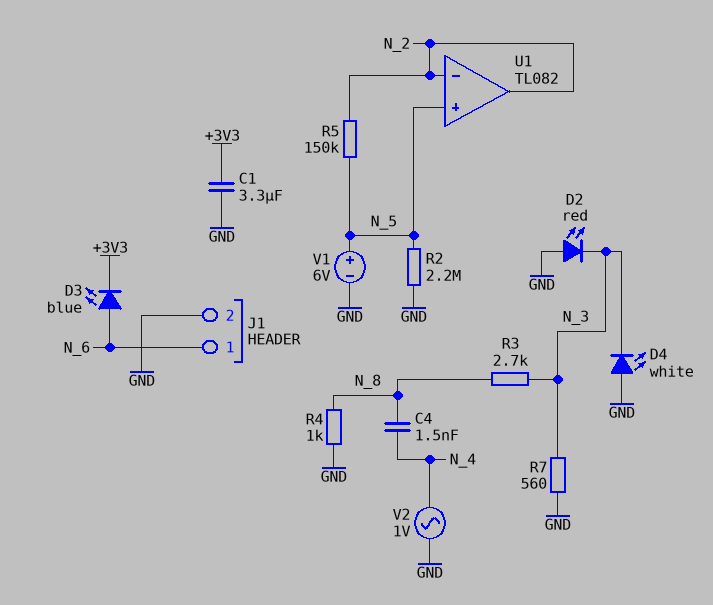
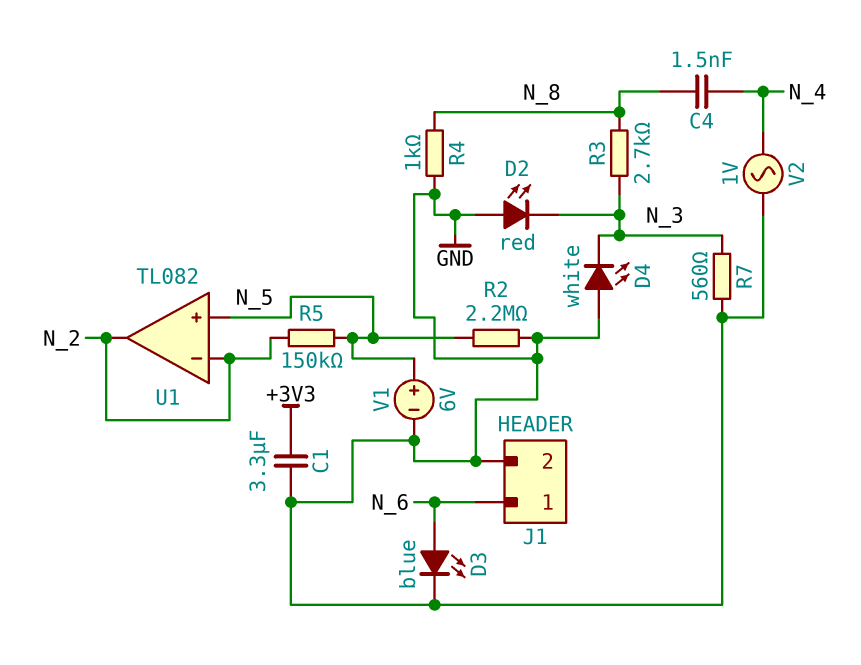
D3: LED blue (A N_6, K +3V3) -> LED blue (A N_6, K GND)

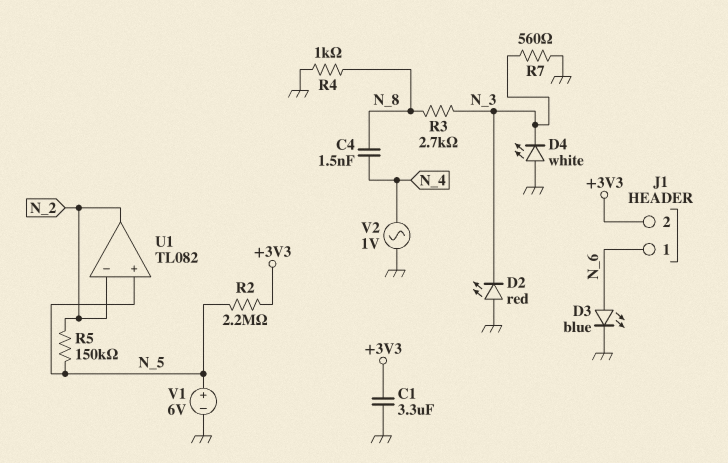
J1 pin 2: GND -> +3V3
R2: 2.2M (GND, N_5) -> 2.2M (+3V3, N_5)

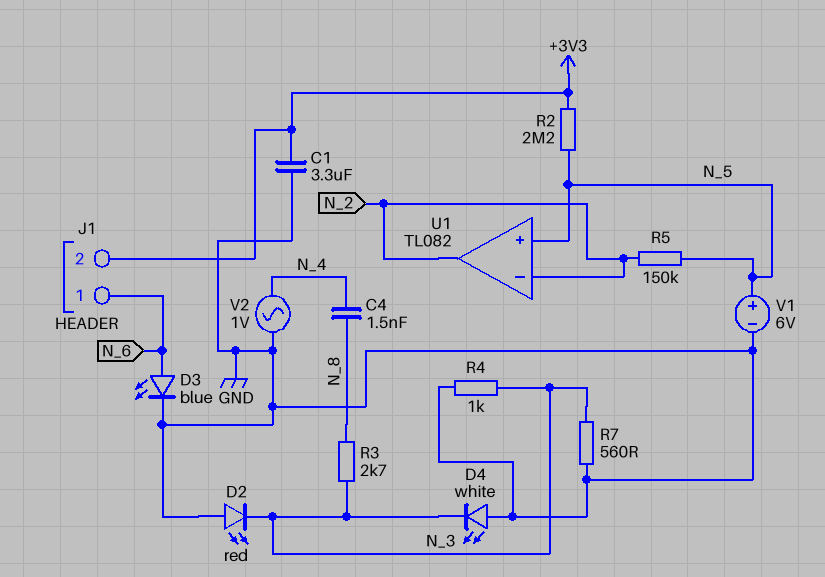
R4: 1k (GND, N_8) -> 1k (GND, N_3)

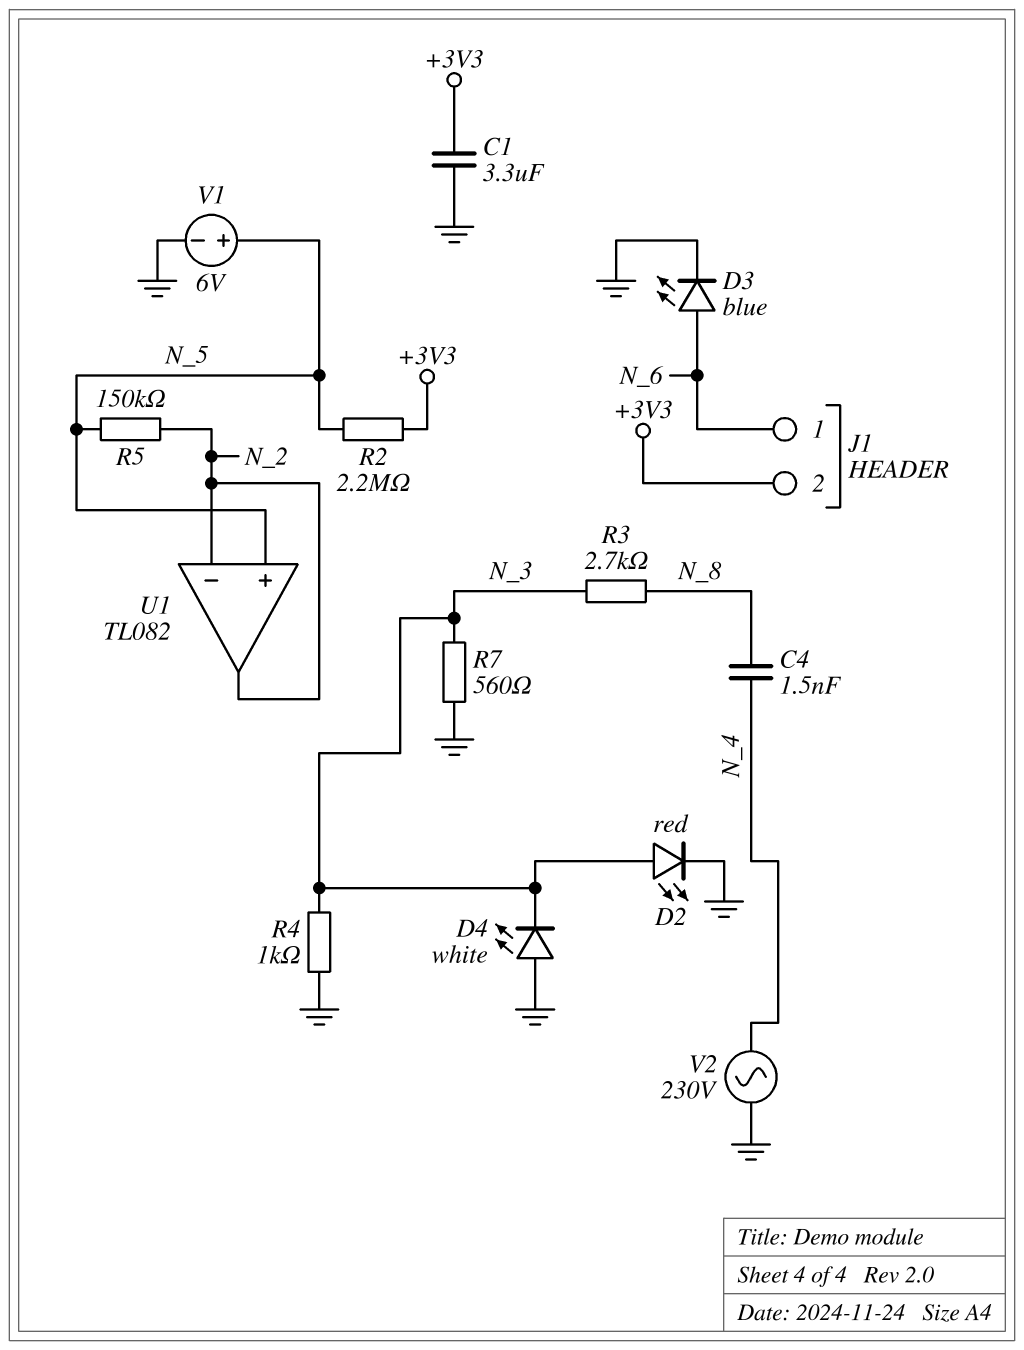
D2: LED red (A GND, K N_3) -> LED red (A N_3, K GND)
V2: AC 1V (GND, N_4) -> AC 230V (GND, N_4)

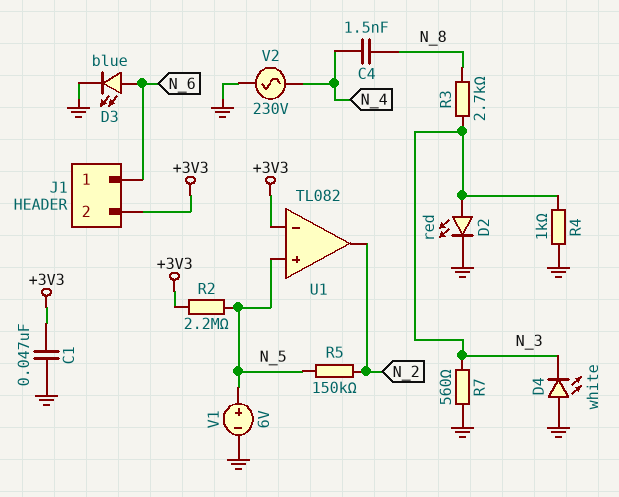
C1: 3.3uF (+3V3, GND) -> 47nF (+3V3, GND)
U1 pin in-: N_2 -> +3V3

